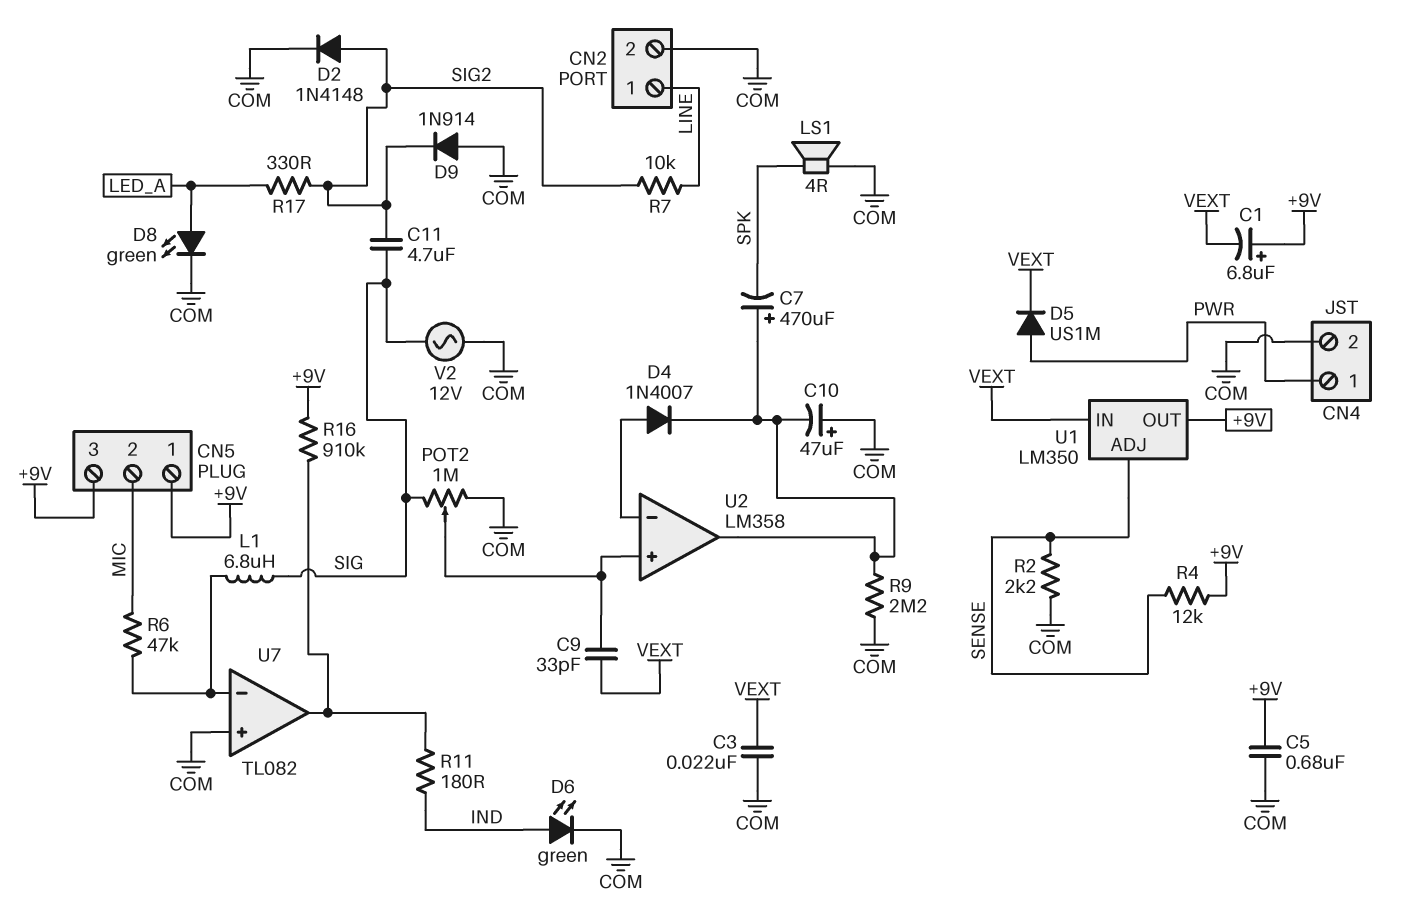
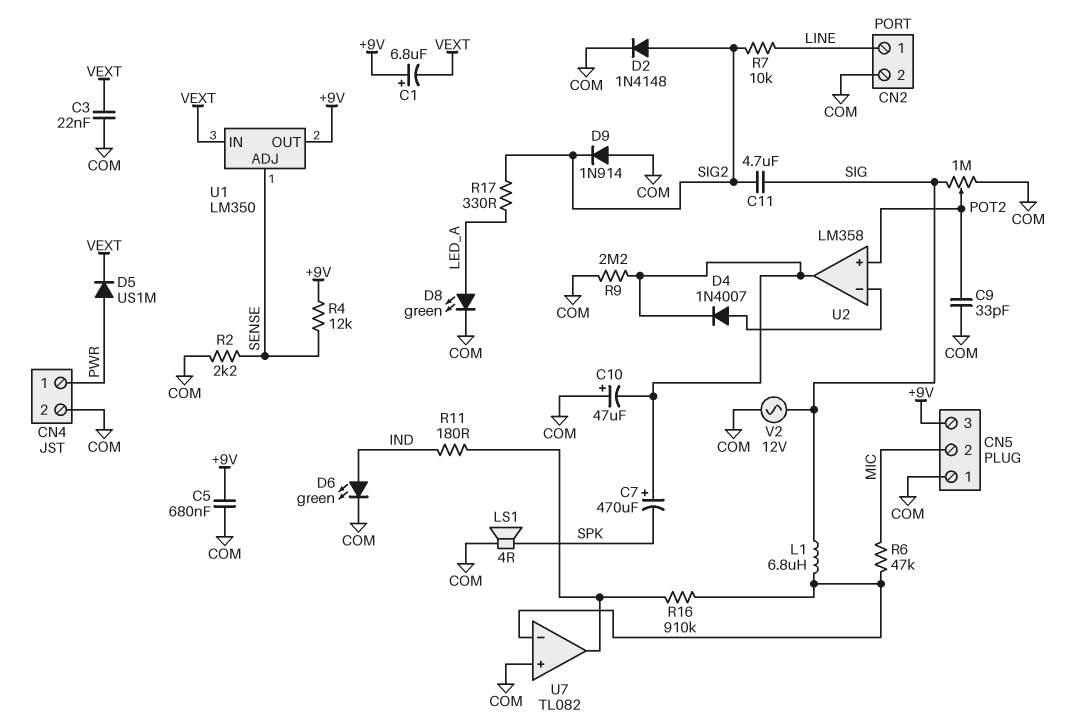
C9: 33pF (U2/in+, VEXT) -> 33pF (COM, U2/in+)
CN5 pin 1: +9V -> COM
R16: 910k (+9V, U7/out) -> 910k (U7/in-, U7/out)

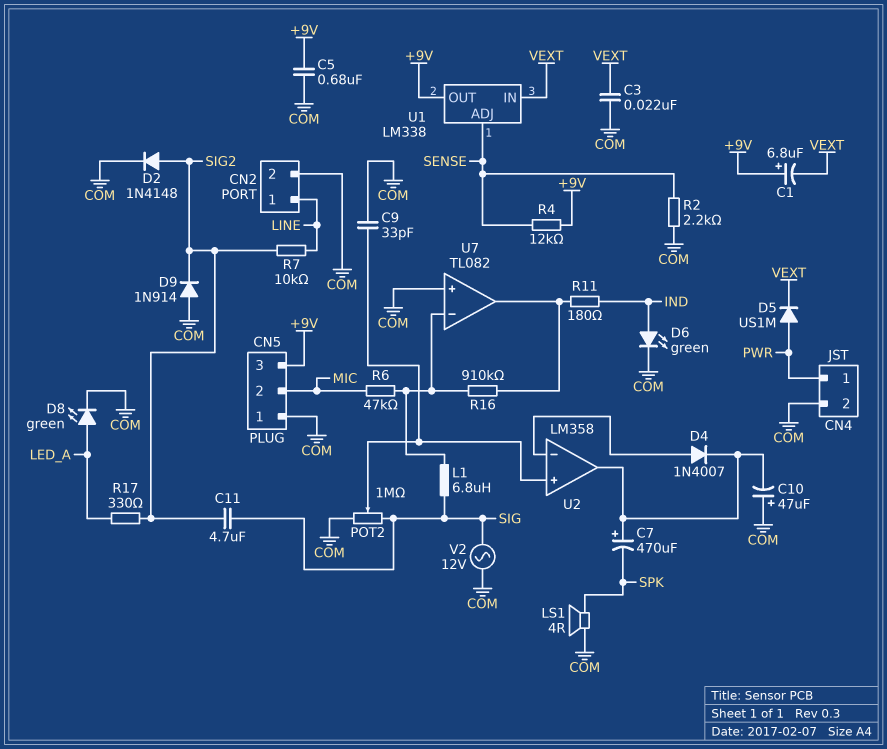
R9: 2.2M (COM, U2/out) -> none
U1: LM350 -> LM338

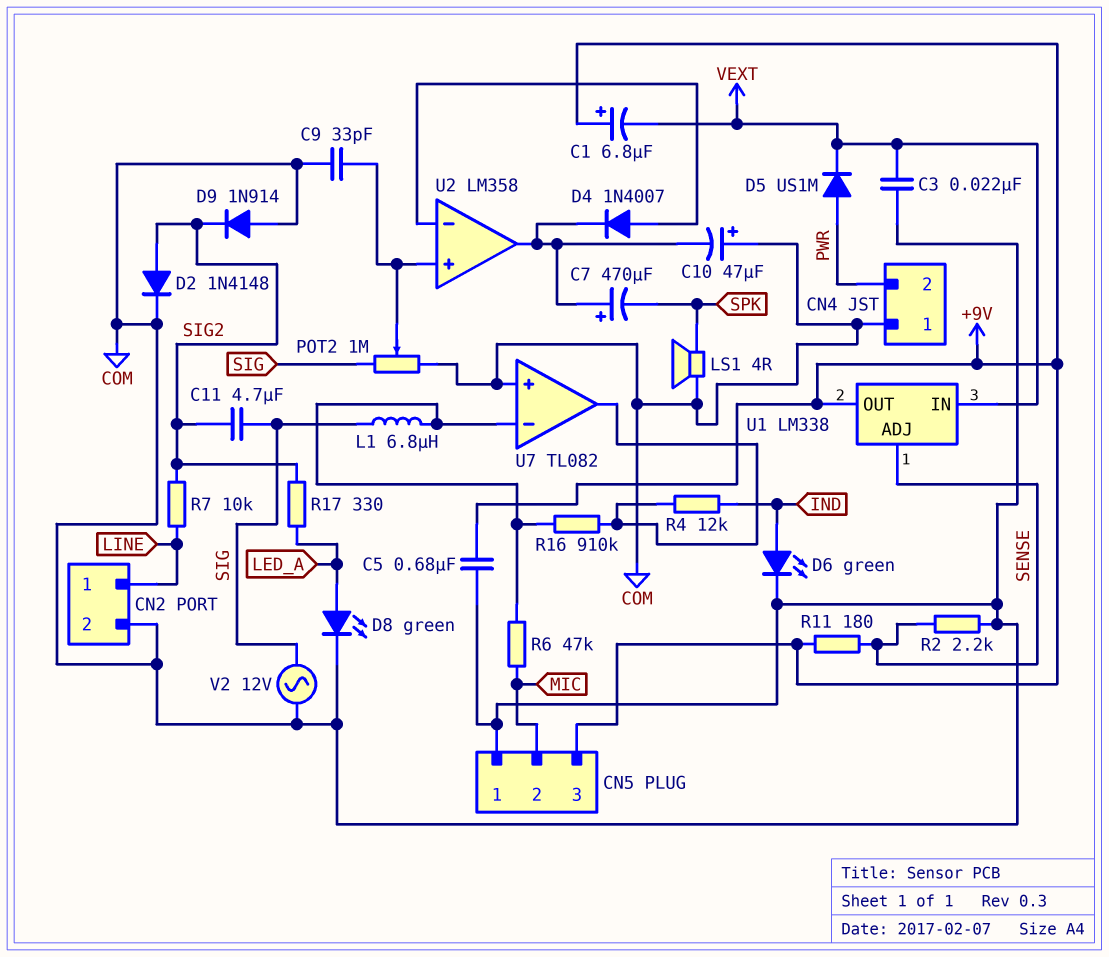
CN4 pin 1: PWR -> COM
CN4 pin 2: COM -> PWR
R4: 12k (+9V, SENSE) -> 12k (IND, U7/out)
R11: 180 (IND, U7/out) -> 180 (+9V, SENSE)

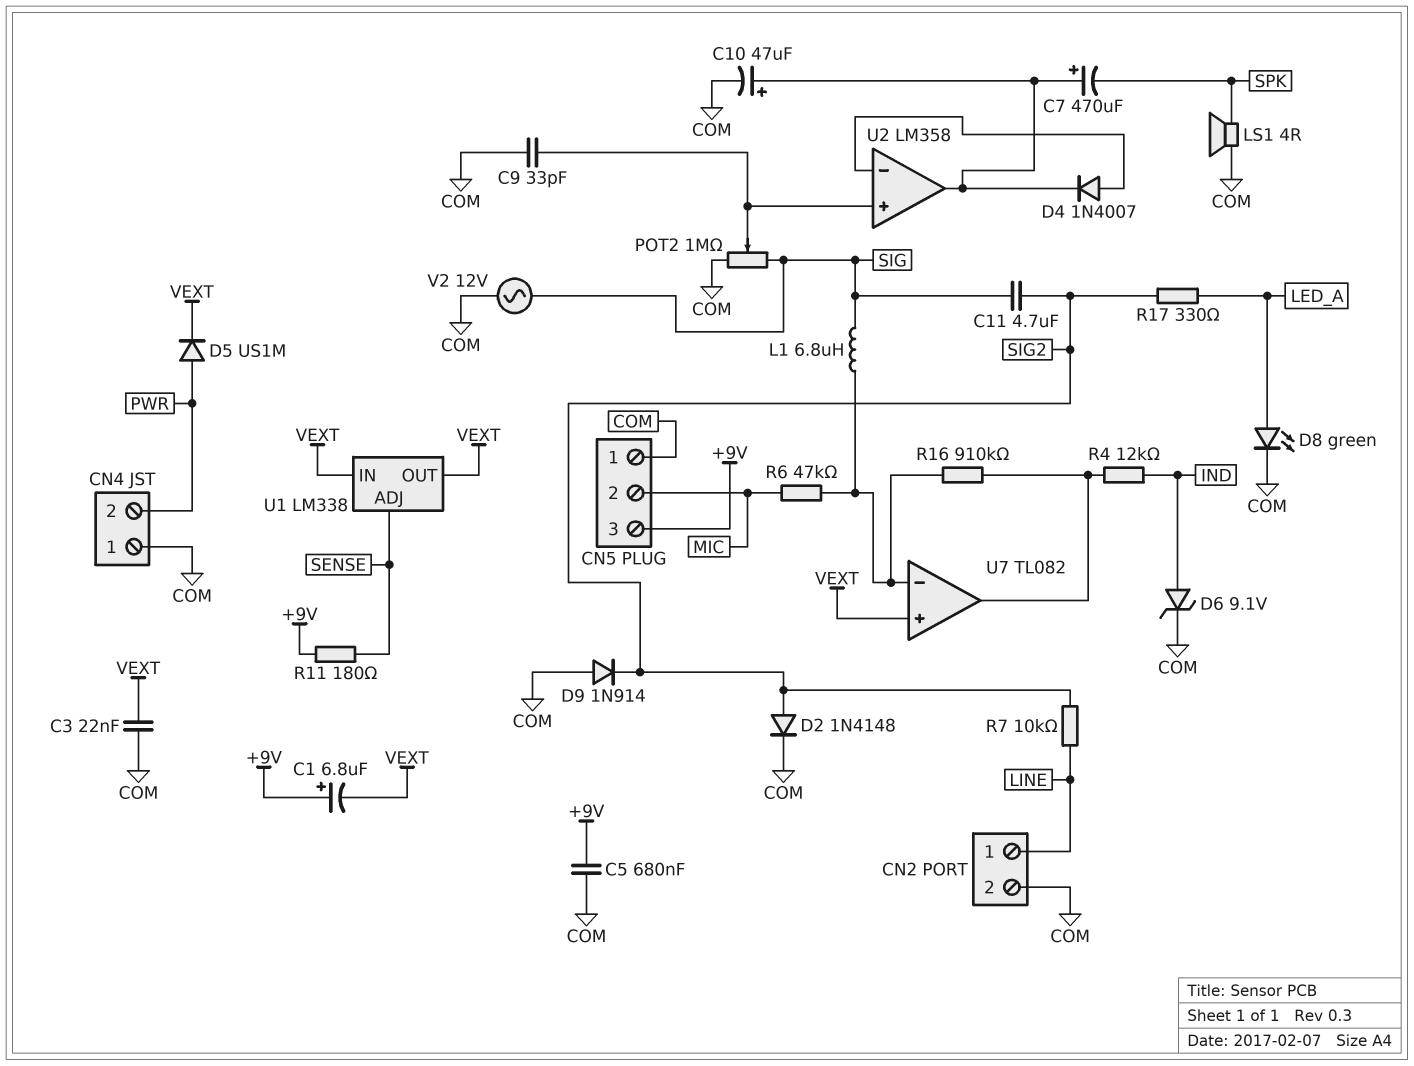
C10: 47uF (plus COM, minus U2/out) -> 47uF (plus U2/out, minus COM)
D6: LED green (A IND, K COM) -> zener 9.1V (A IND, K COM)
R2: 2.2k (COM, SENSE) -> none
U1 pin OUT: +9V -> VEXT
U7 pin in+: COM -> VEXT

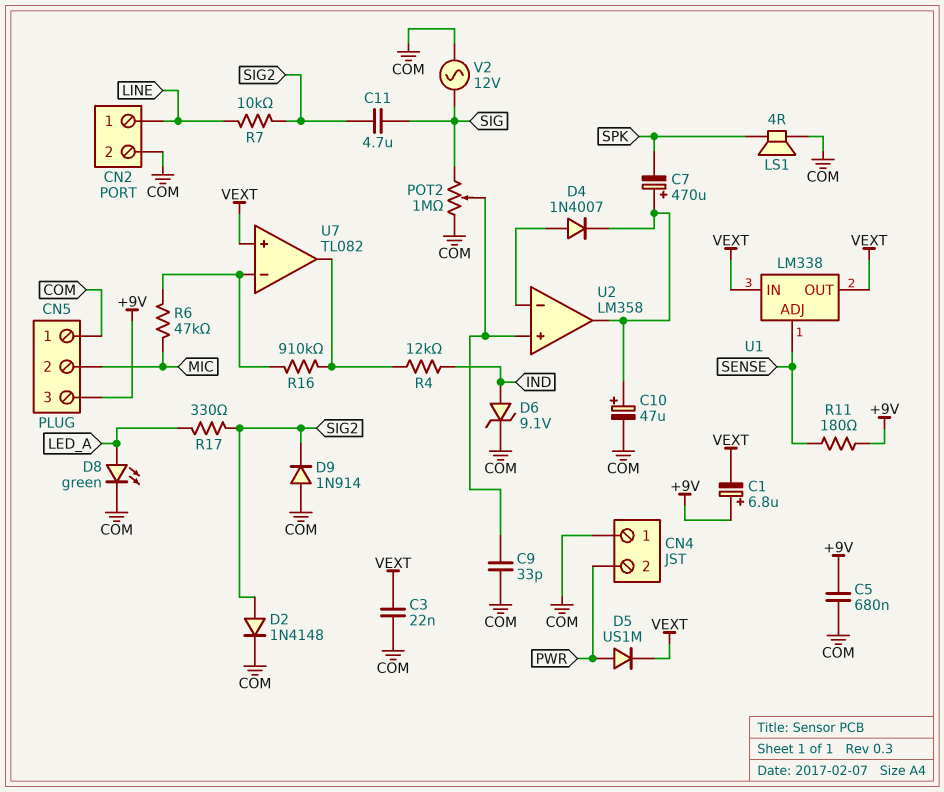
L1: 6.8uH (SIG, U7/in-) -> none

